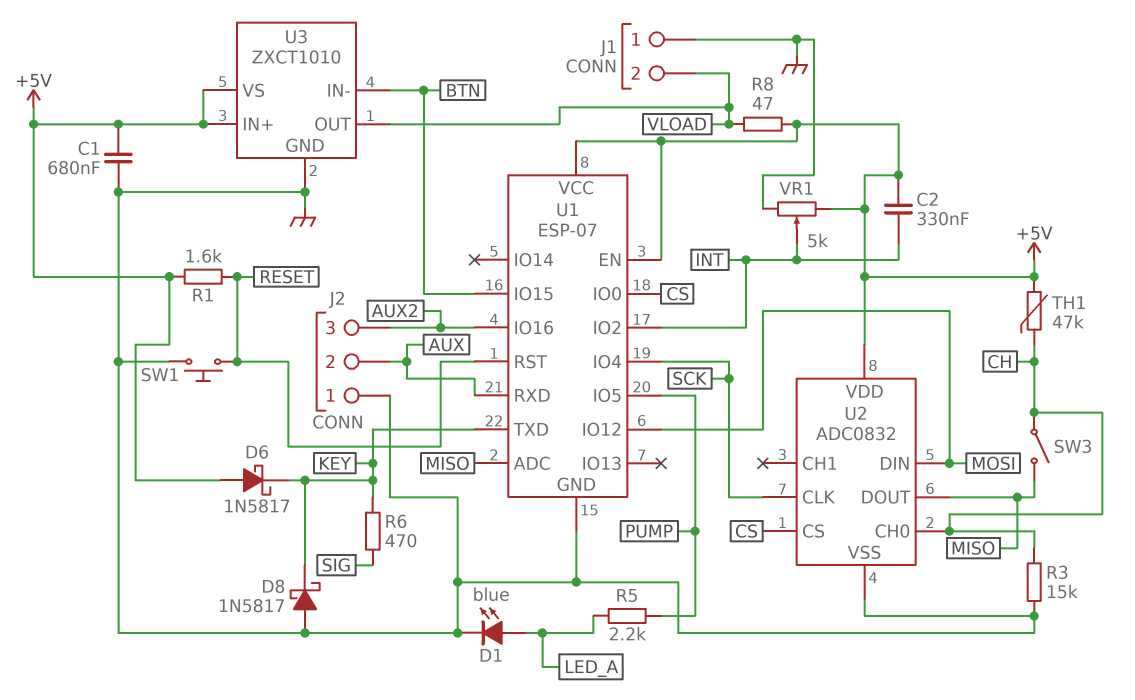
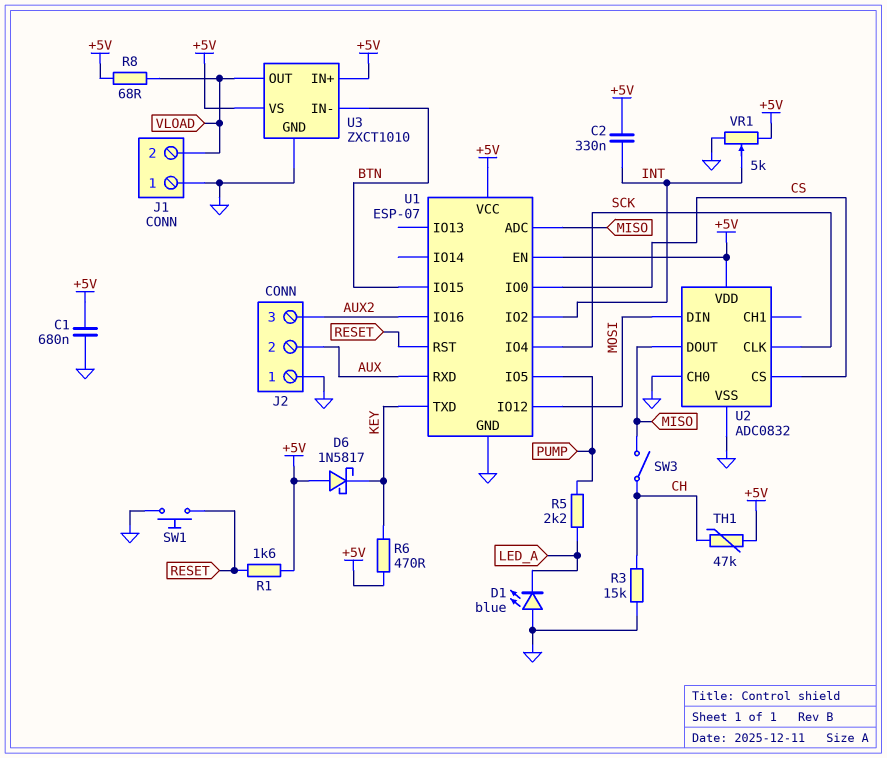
D1: LED blue (A LED_A, K GND) -> LED blue (A GND, K LED_A)
D8: schottky 1N5817 (A GND, K KEY) -> none
R6: 470 (KEY, SIG) -> 470 (+5V, KEY)
R8: 47 (+5V, VLOAD) -> 68 (+5V, VLOAD)
U2 pin CH0: CH -> GND

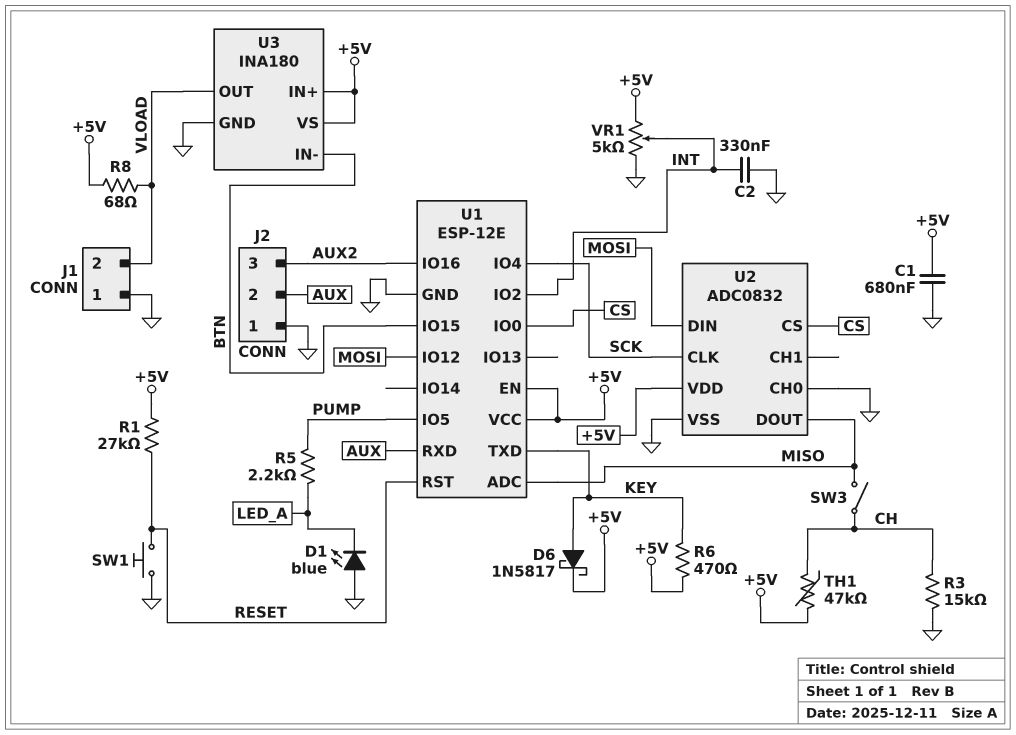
C2: 330nF (+5V, INT) -> 330nF (GND, INT)
D6: schottky 1N5817 (A +5V, K KEY) -> schottky 1N5817 (A KEY, K +5V)
R1: 1.6k (+5V, RESET) -> 27k (+5V, RESET)
U1: ESP-07 -> ESP-12E
U3: ZXCT1010 -> INA180

